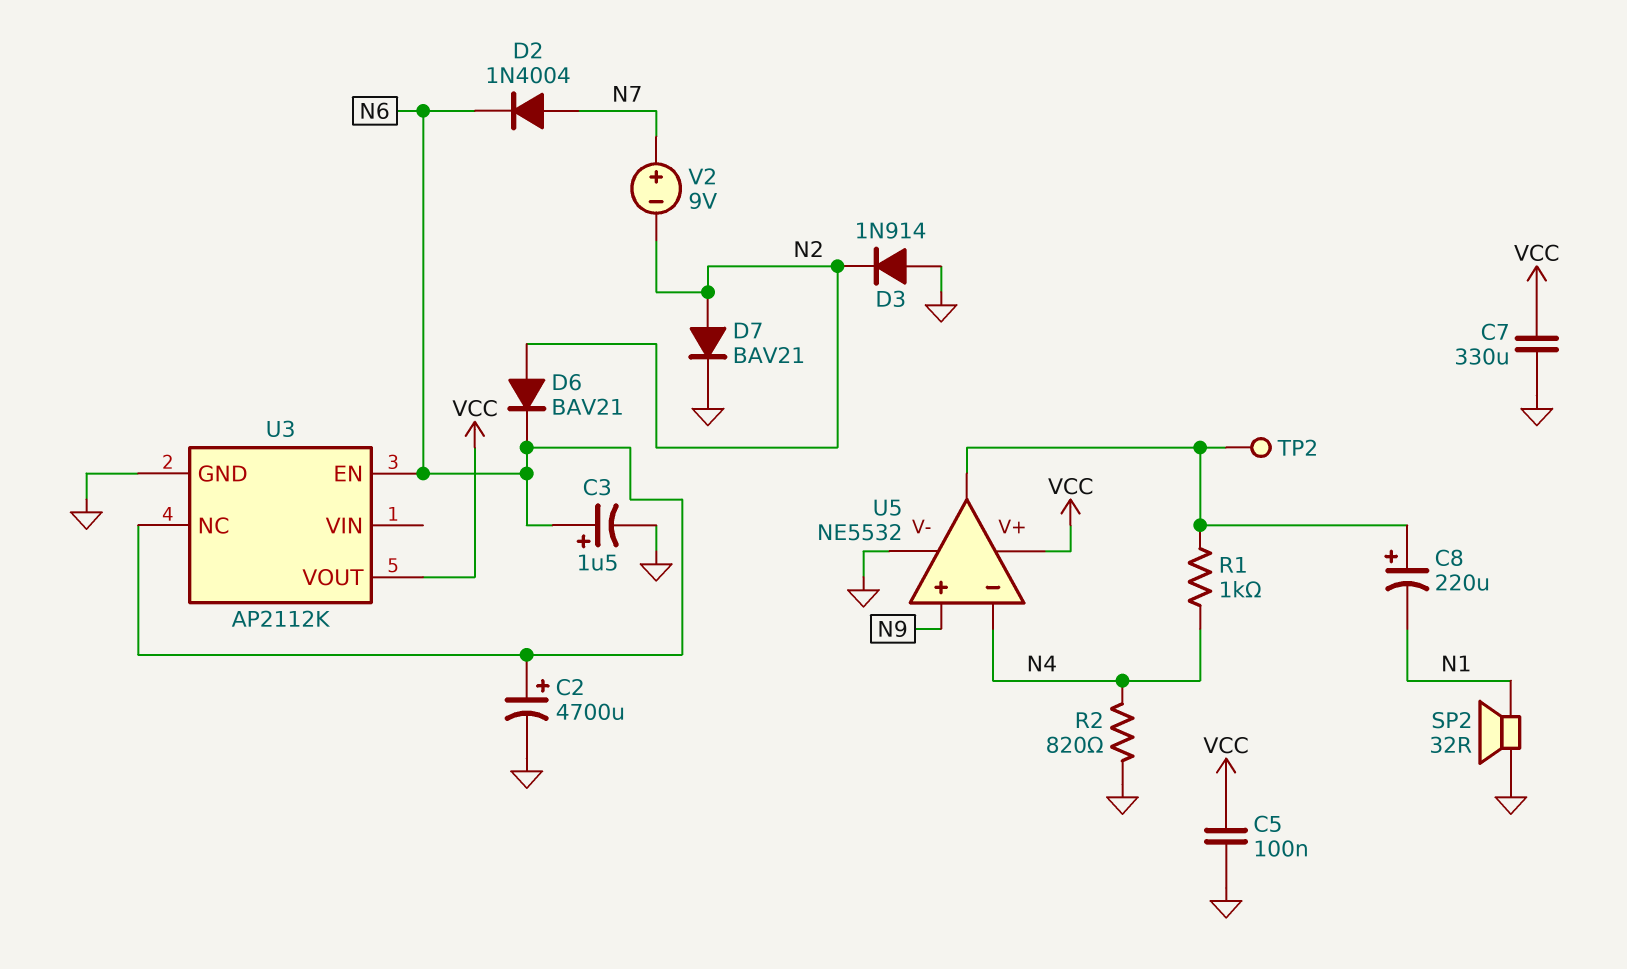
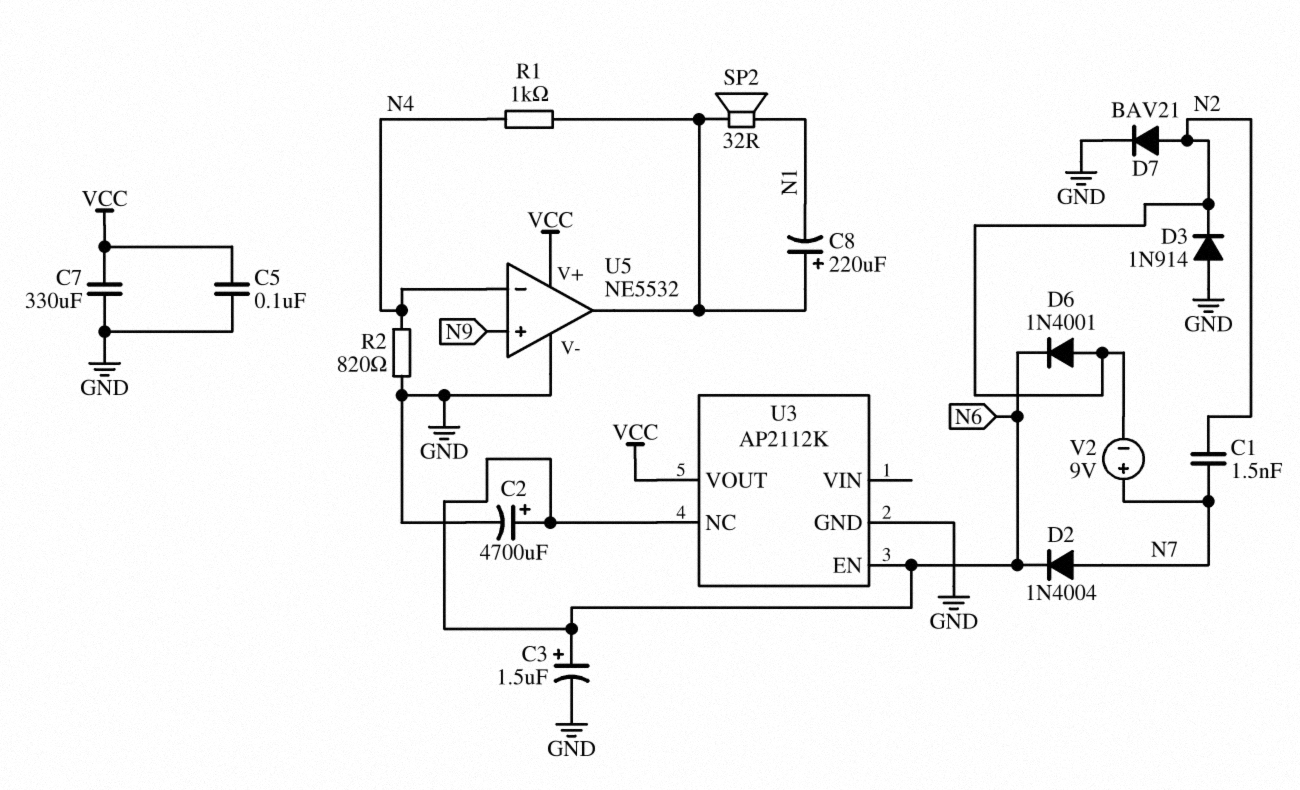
C1: none -> 1.5nF (N2, N7)
D6: diode BAV21 (A N2, K N6) -> diode 1N4001 (A N2, K N6)
SP2: speaker 32R (GND, N1) -> speaker 32R (N1, U5/out)
TP2: test point (U5/out) -> none

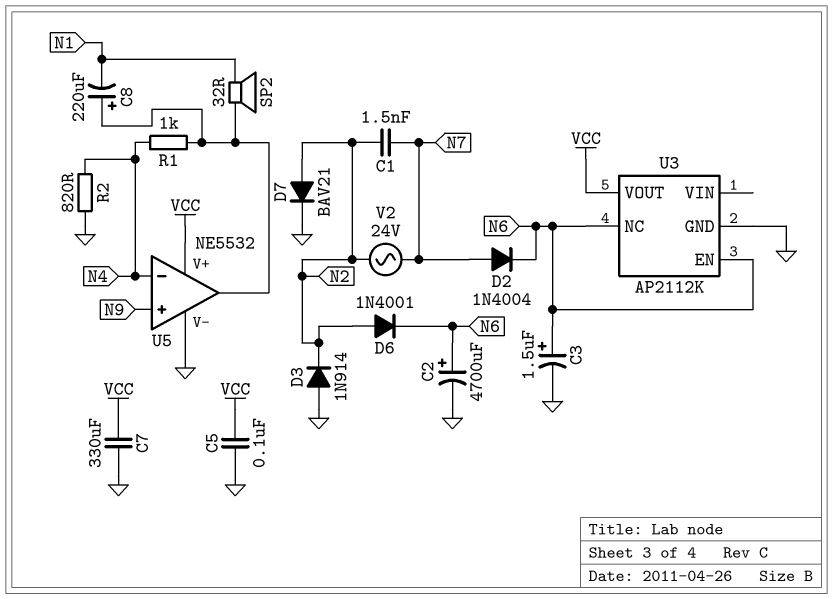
V2: 9V (plus N7, minus N2) -> AC 24V (N2, N7)

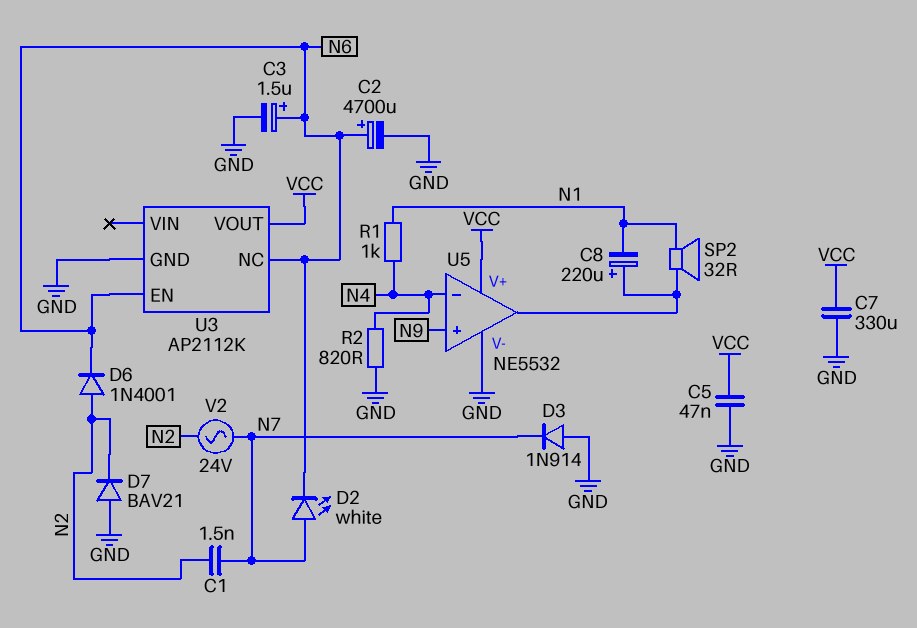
C5: 100nF (GND, VCC) -> 47nF (GND, VCC)
D2: diode 1N4004 (A N7, K N6) -> LED white (A N7, K N6)
D3: diode 1N914 (A GND, K N2) -> diode 1N914 (A GND, K N7)
D7: diode BAV21 (A N2, K GND) -> diode BAV21 (A GND, K N2)
R1: 1k (N4, U5/out) -> 1k (N1, N4)

